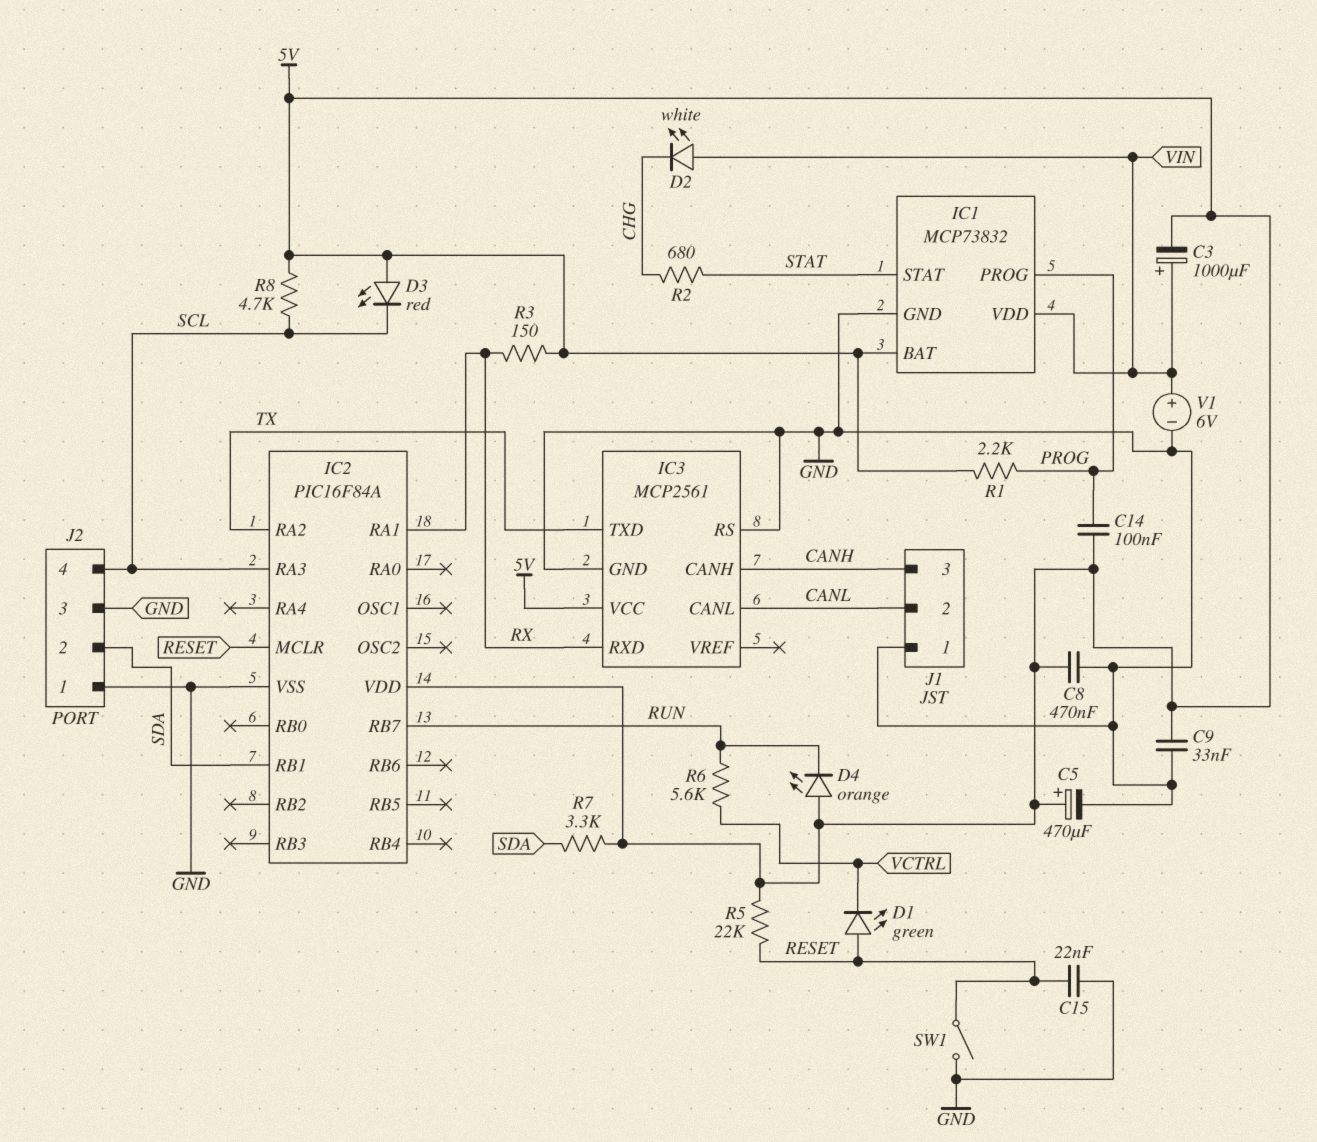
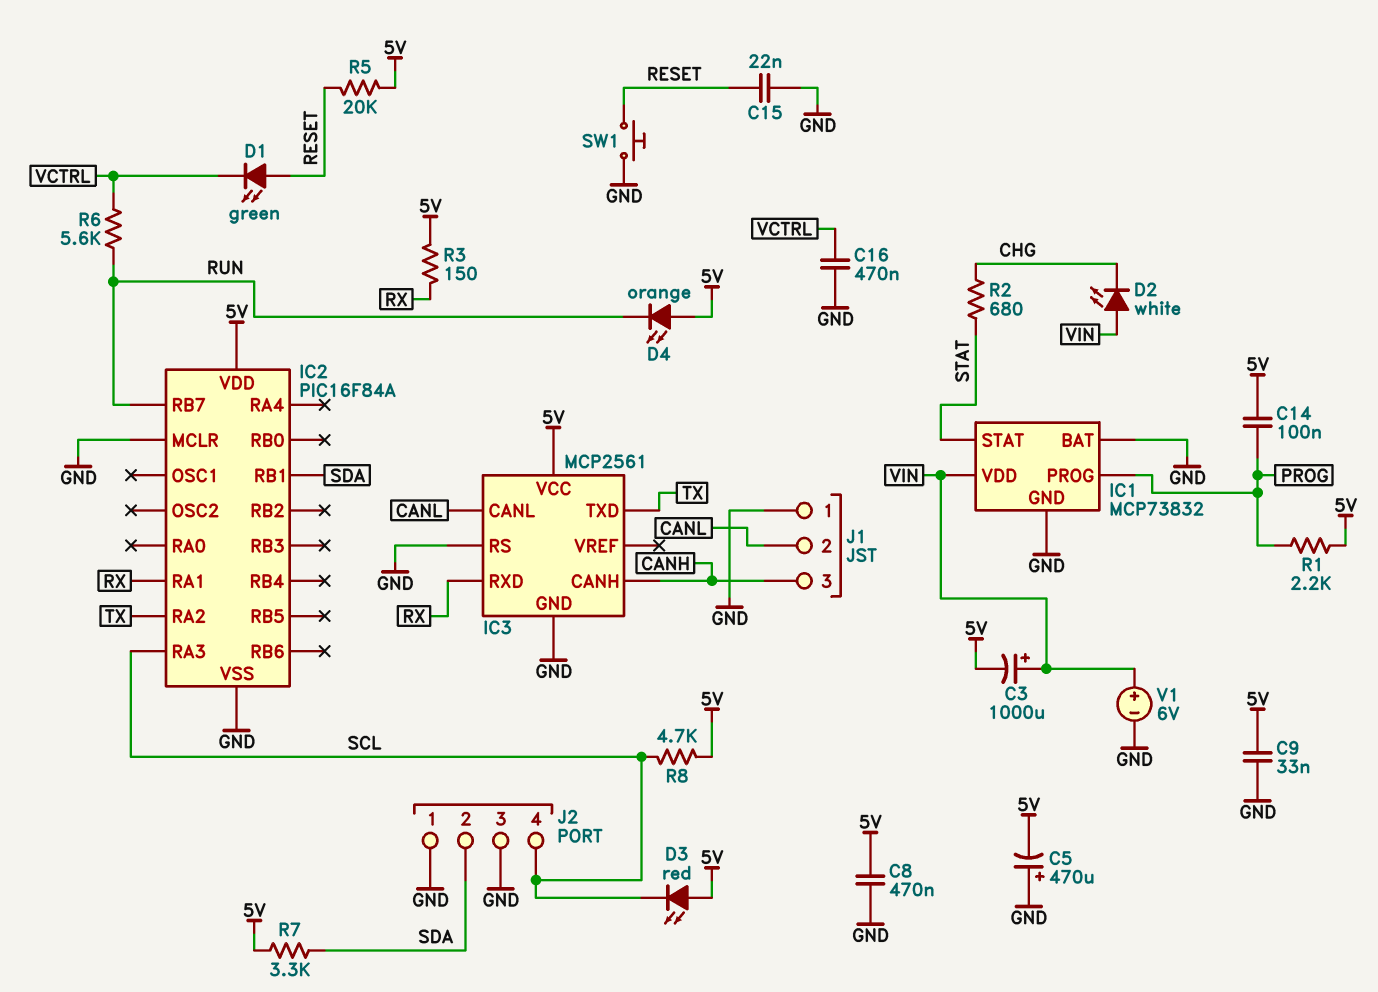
C5: 470uF (plus 5V, minus GND) -> 470uF (plus GND, minus 5V)
C16: none -> 470nF (GND, VCTRL)
IC1 pin BAT: 5V -> GND
IC2 pin MCLR: RESET -> GND
R5: 22k (5V, RESET) -> 20k (5V, RESET)
SW1: switch (GND, RESET) -> button (GND, RESET)

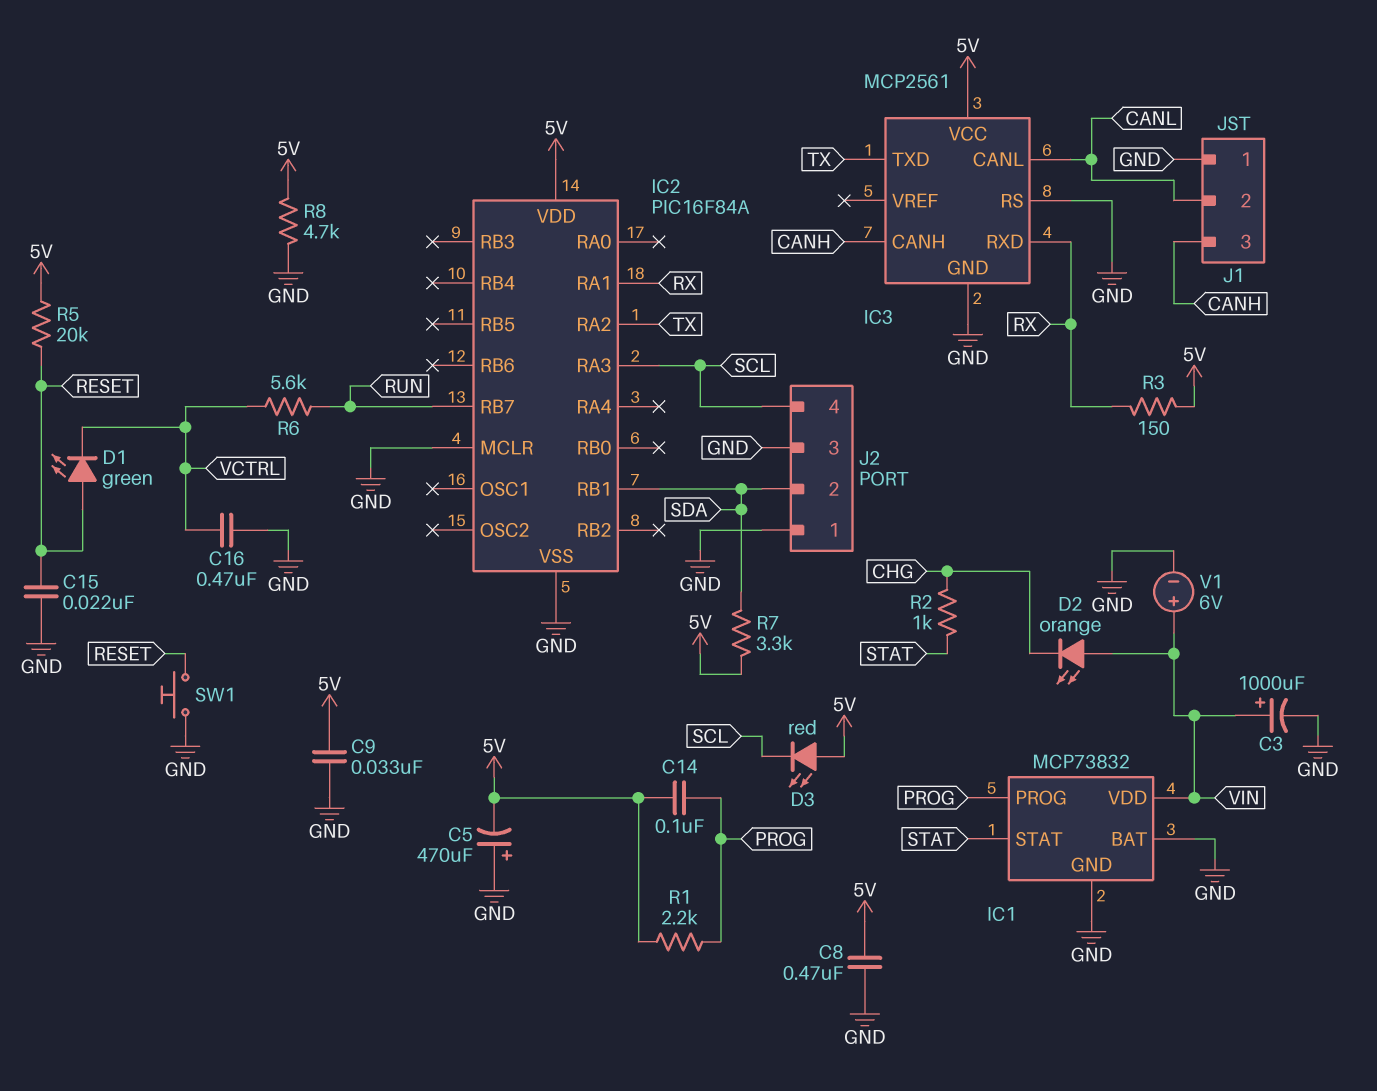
C3: 1000uF (plus VIN, minus 5V) -> 1000uF (plus VIN, minus GND)
D2: LED white (A VIN, K CHG) -> LED orange (A VIN, K CHG)
D4: LED orange (A 5V, K RUN) -> none
R2: 680 (CHG, STAT) -> 1k (CHG, STAT)
R8: 4.7k (5V, SCL) -> 4.7k (5V, GND)

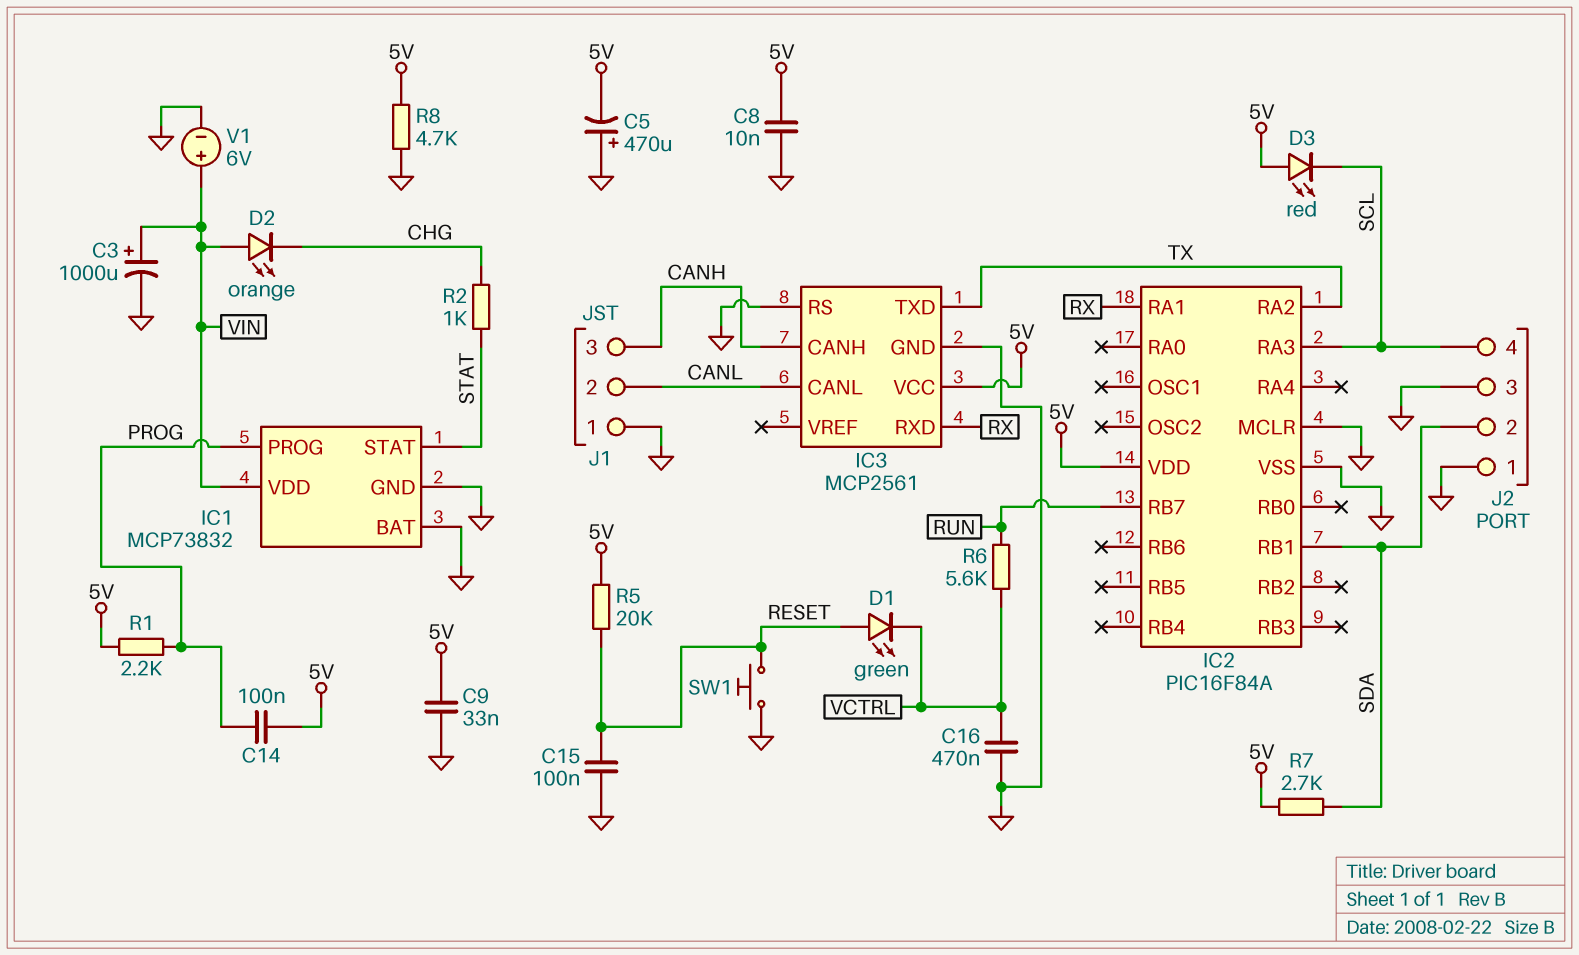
C8: 470nF (5V, GND) -> 10nF (5V, GND)
C15: 22nF (GND, RESET) -> 100nF (GND, RESET)
R3: 150 (5V, RX) -> none
R7: 3.3k (5V, SDA) -> 2.7k (5V, SDA)

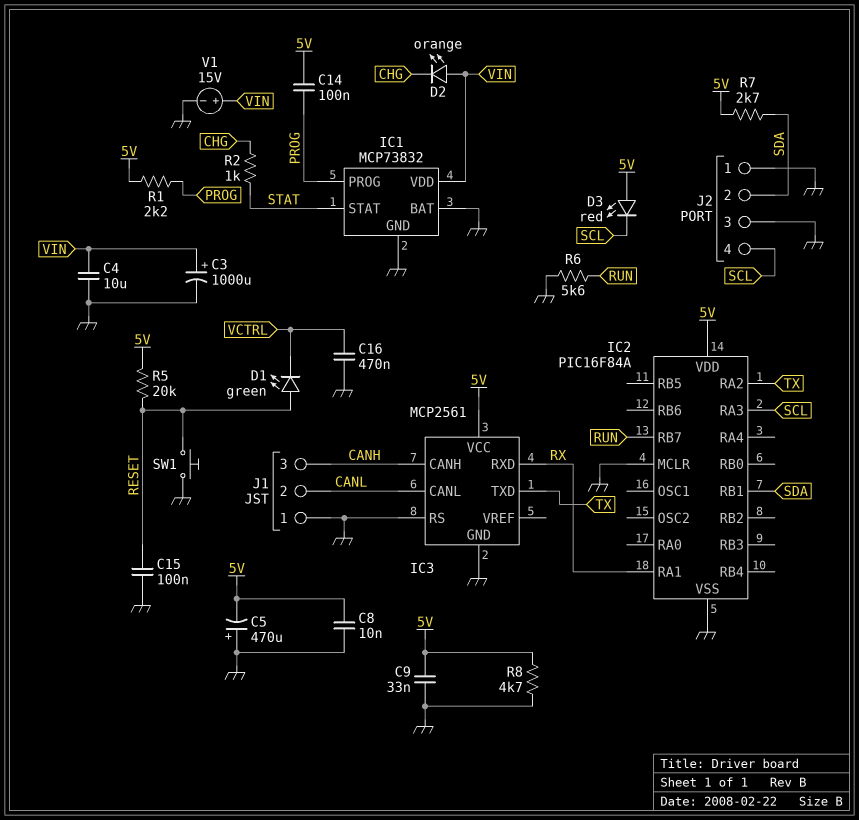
C4: none -> 10uF (GND, VIN)
R6: 5.6k (RUN, VCTRL) -> 5.6k (GND, RUN)
V1: 6V (plus VIN, minus GND) -> 15V (plus VIN, minus GND)

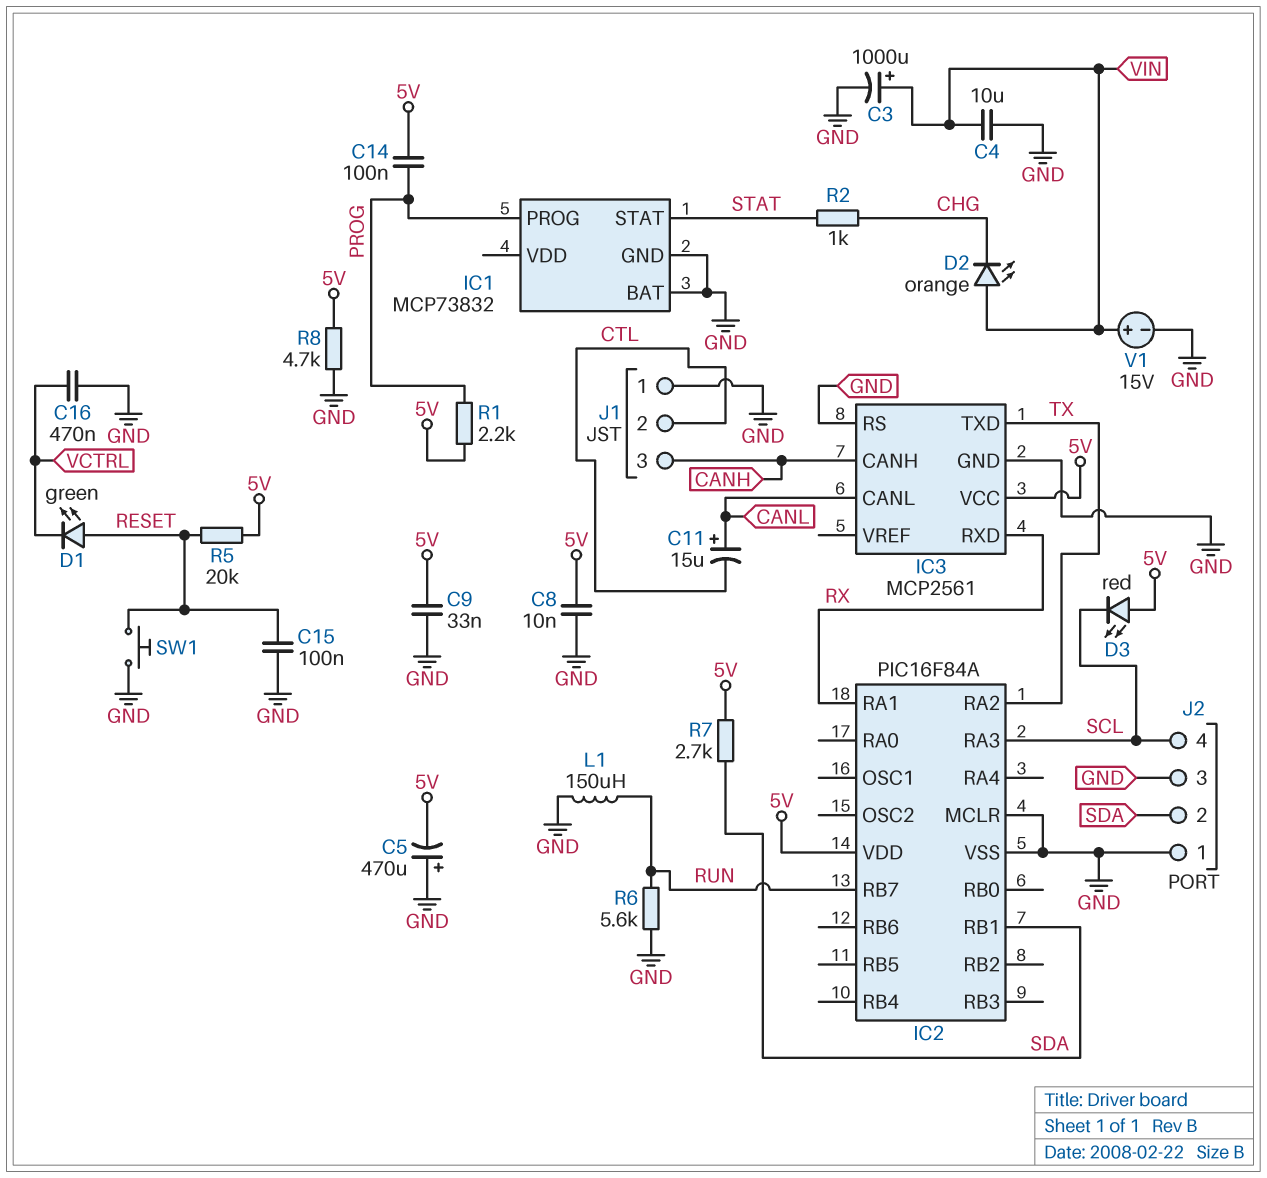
C11: none -> 15uF (plus CANL, minus CTL)
IC1 pin VDD: VIN -> none
J1 pin 2: CANL -> CTL
L1: none -> 150uH (GND, RUN)

